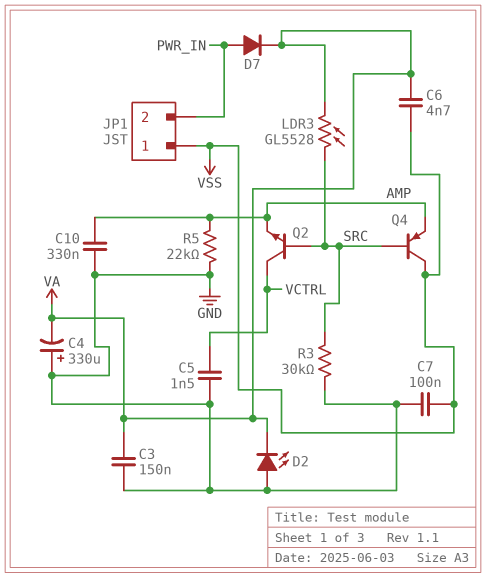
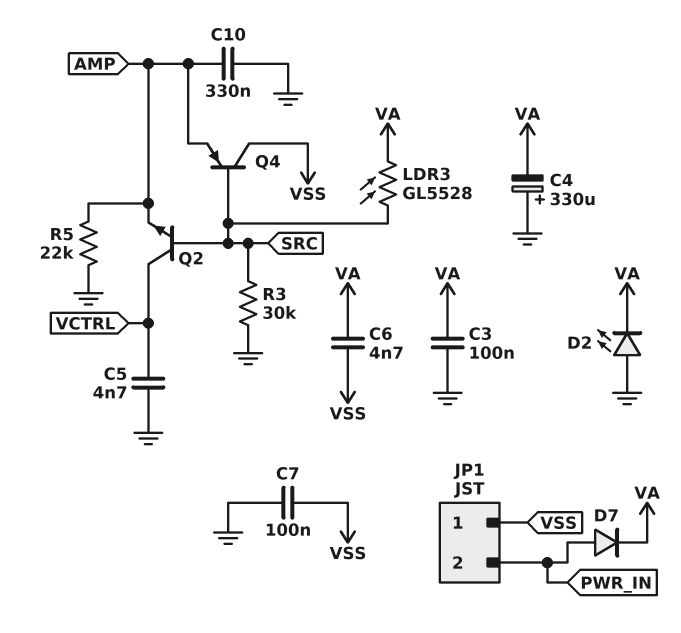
C3: 150nF (GND, VA) -> 100nF (GND, VA)
C5: 1.5nF (GND, VCTRL) -> 4.7nF (GND, VCTRL)

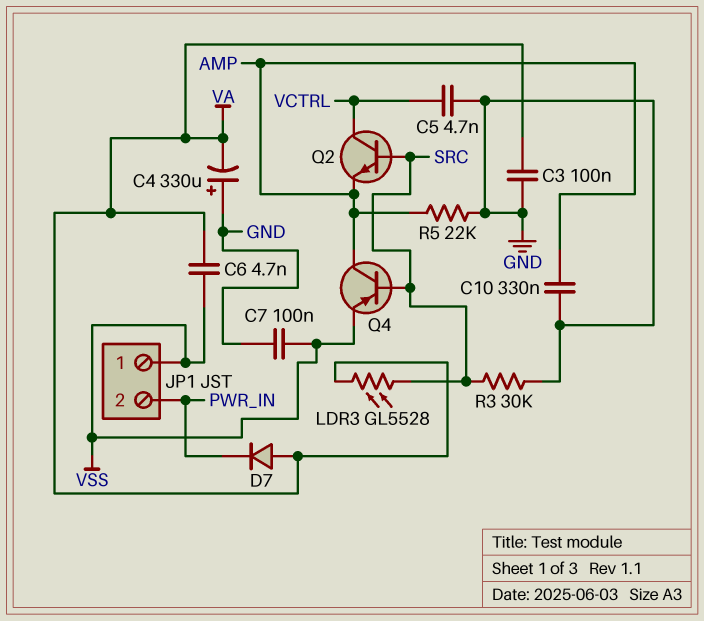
D2: LED (A GND, K VA) -> none
D7: diode (A PWR_IN, K VA) -> diode (A VA, K PWR_IN)
Q4: PNP (B SRC, C VSS, E AMP) -> PNP (B SRC, C AMP, E VSS)

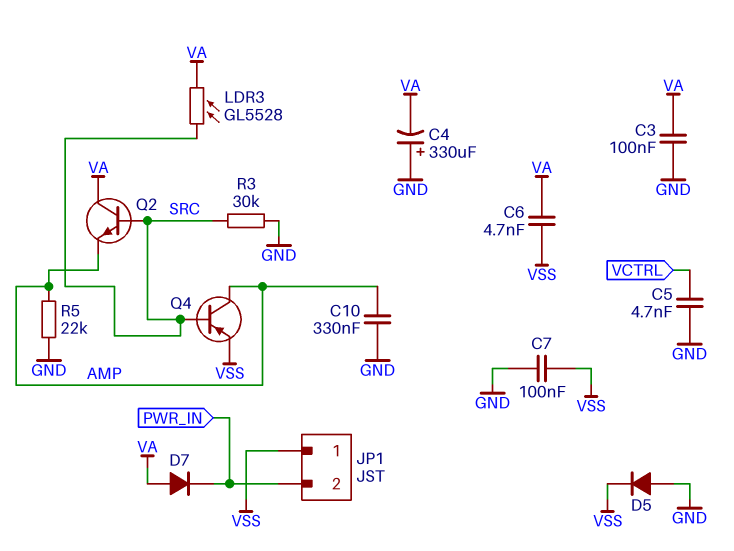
D5: none -> diode (A GND, K VSS)
Q2: NPN (B SRC, C VCTRL, E AMP) -> NPN (B SRC, C VA, E AMP)

